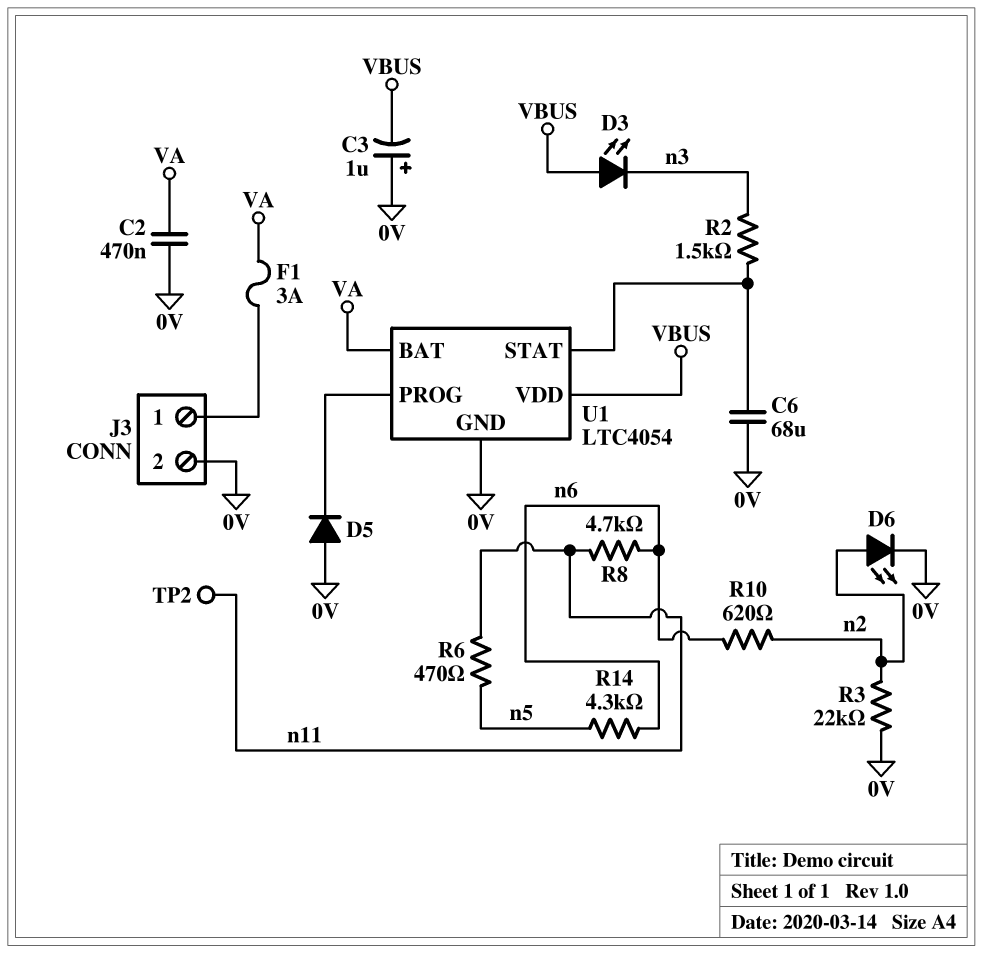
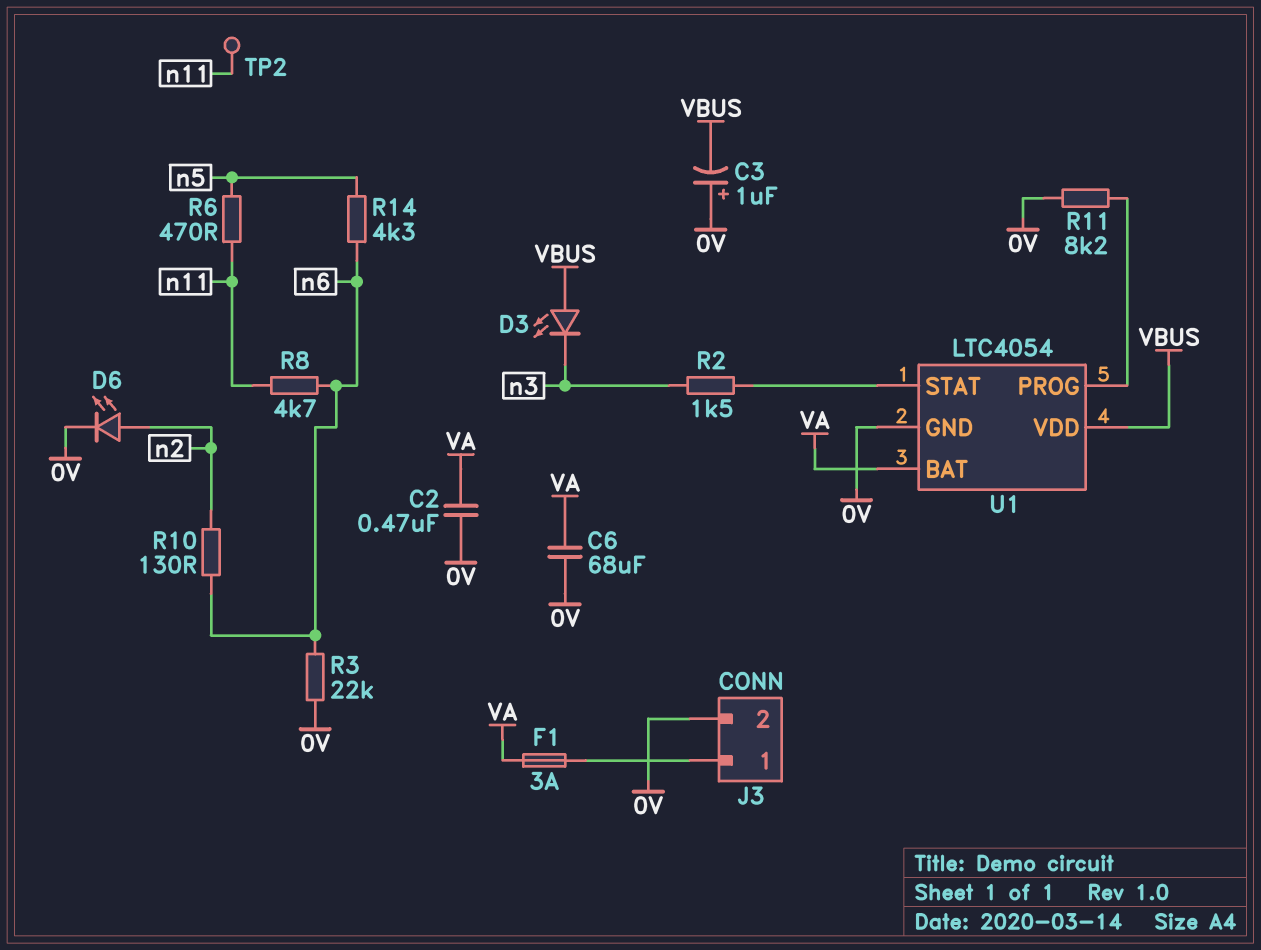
C6: 68uF (0V, U1/STAT) -> 68uF (0V, VA)
D5: diode (A 0V, K U1/PROG) -> none
R3: 22k (0V, n2) -> 22k (0V, n6)
R10: 620 (n2, n6) -> 130 (n2, n6)
R11: none -> 8.2k (0V, U1/PROG)

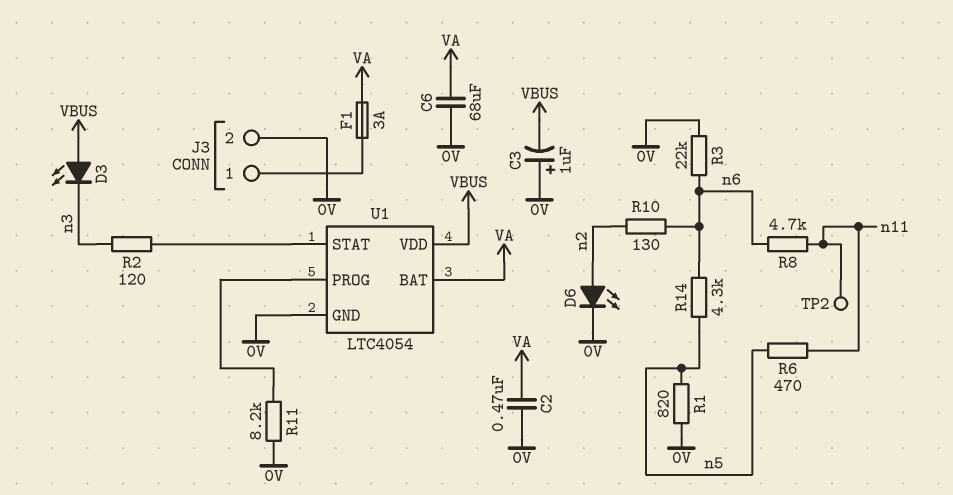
R1: none -> 820 (0V, n5)
R2: 1.5k (U1/STAT, n3) -> 120 (U1/STAT, n3)

